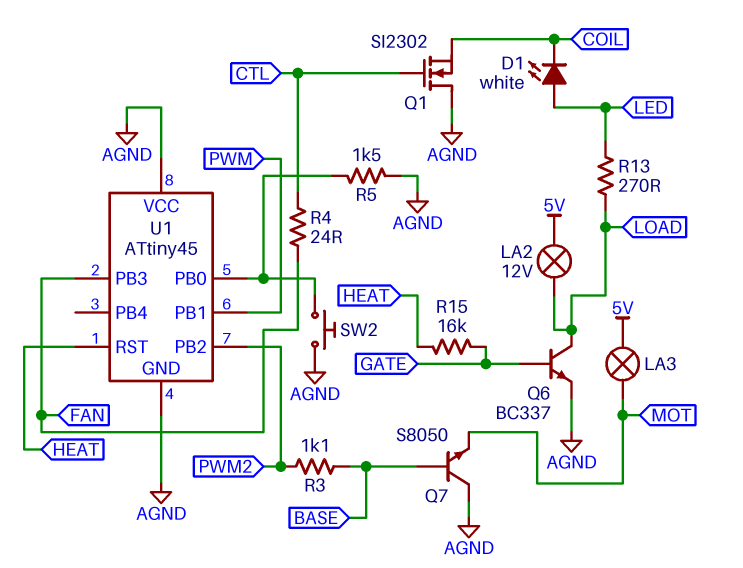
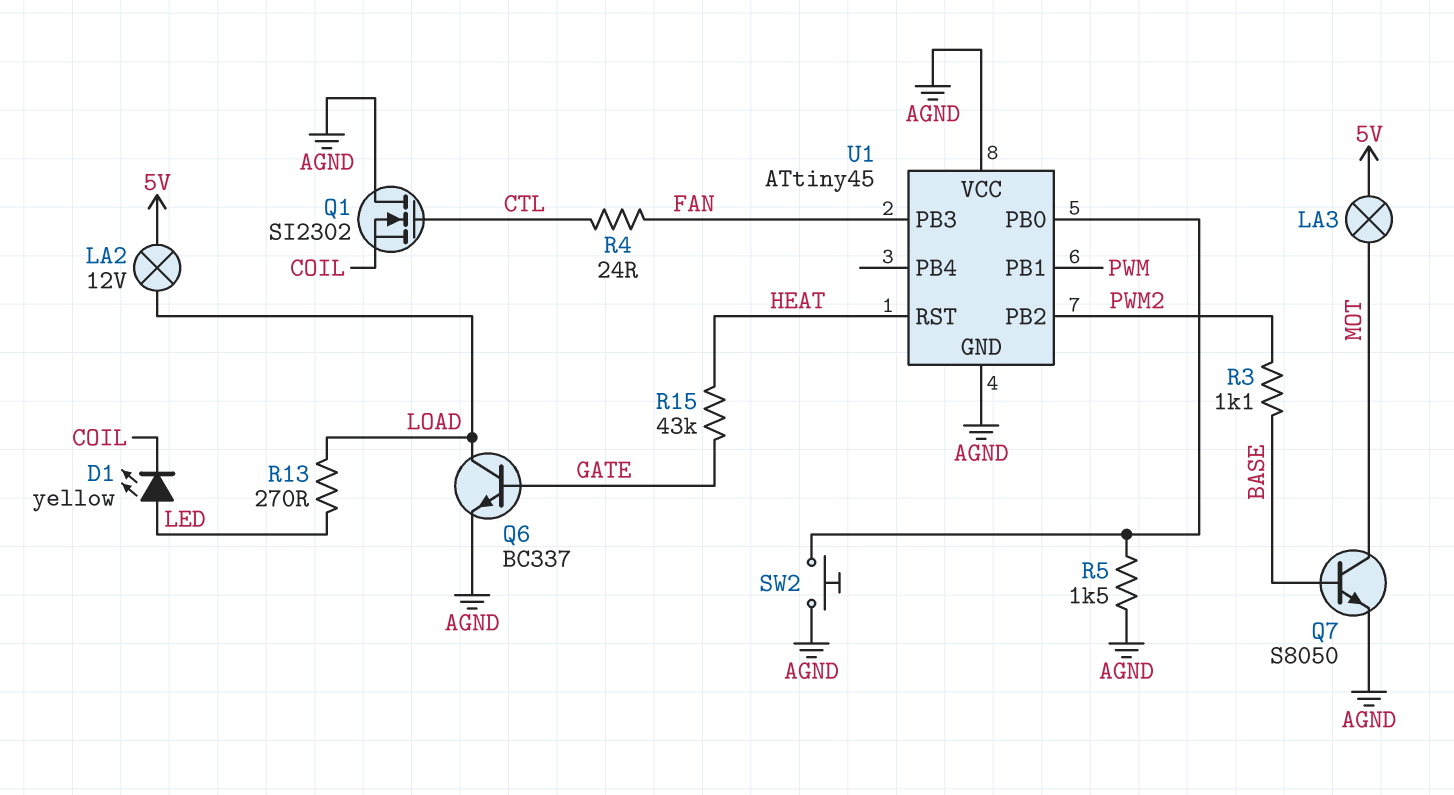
D1: LED white (A LED, K COIL) -> LED yellow (A LED, K COIL)
Q7: NPN S8050 (B BASE, C AGND, E MOT) -> NPN S8050 (B BASE, C MOT, E AGND)
R15: 16k (GATE, HEAT) -> 43k (GATE, HEAT)

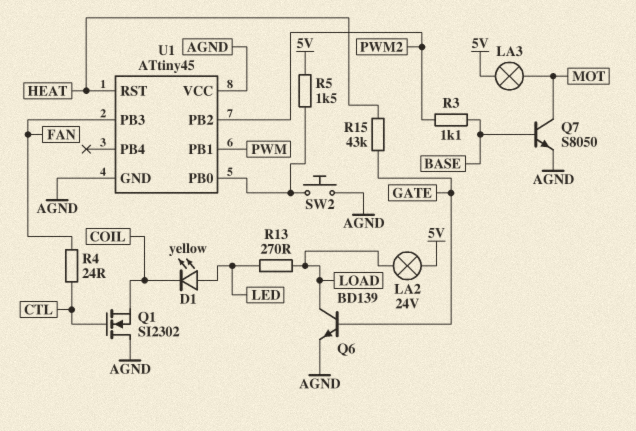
LA2: lamp 12V (5V, LOAD) -> lamp 24V (5V, LOAD)
Q6: NPN BC337 (B GATE, C LOAD, E AGND) -> NPN BD139 (B GATE, C LOAD, E AGND)
R5: 1.5k (AGND, U1/PB0) -> 1.5k (5V, U1/PB0)

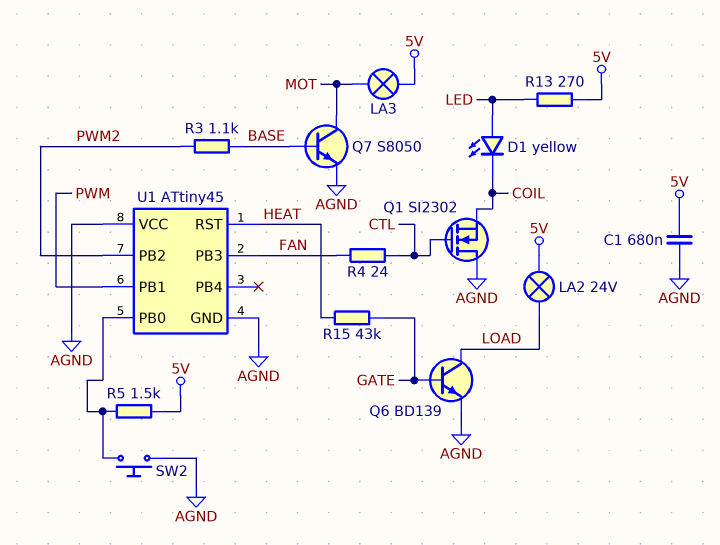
C1: none -> 680nF (5V, AGND)
R13: 270 (LED, LOAD) -> 270 (5V, LED)

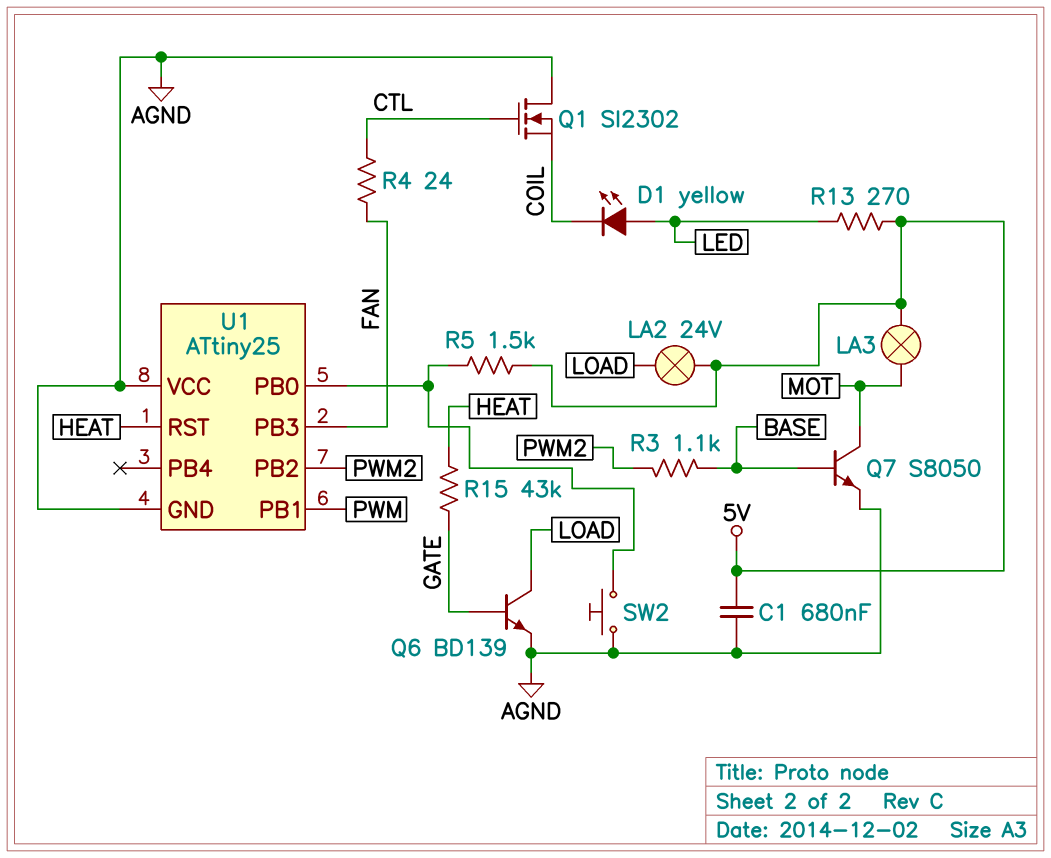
U1: ATtiny45 -> ATtiny25

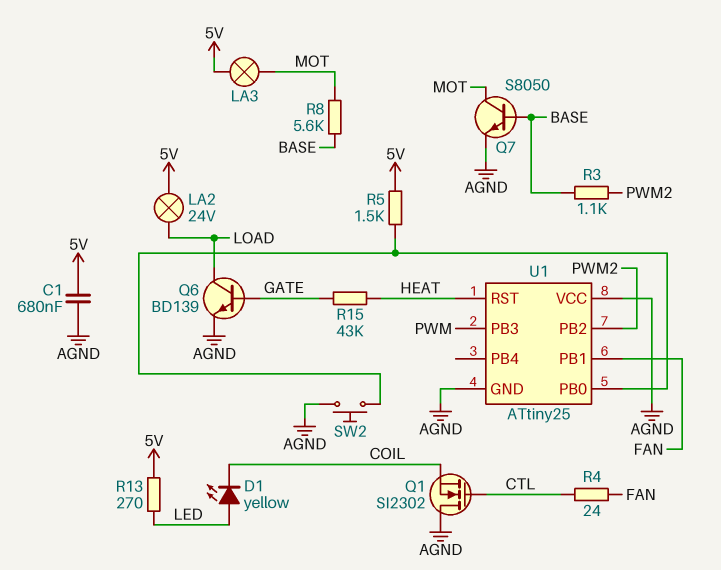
R8: none -> 5.6k (BASE, MOT)
U1 pin PB1: PWM -> FAN
U1 pin PB3: FAN -> PWM

